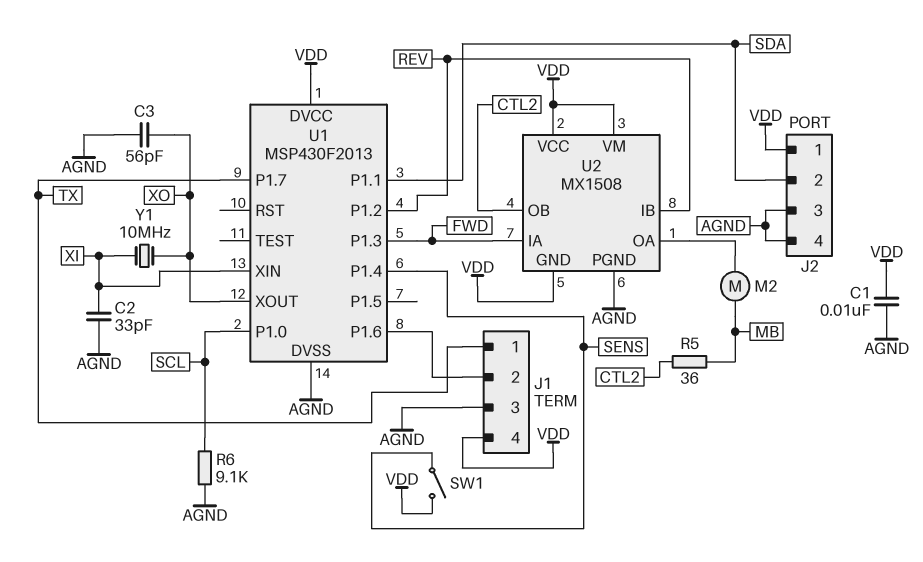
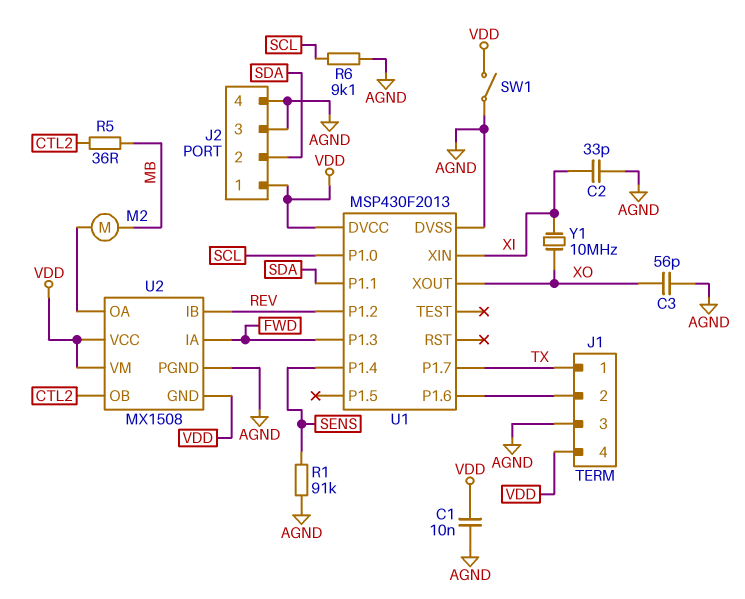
R1: none -> 91k (AGND, SENS)
SW1: switch (SENS, VDD) -> switch (AGND, VDD)

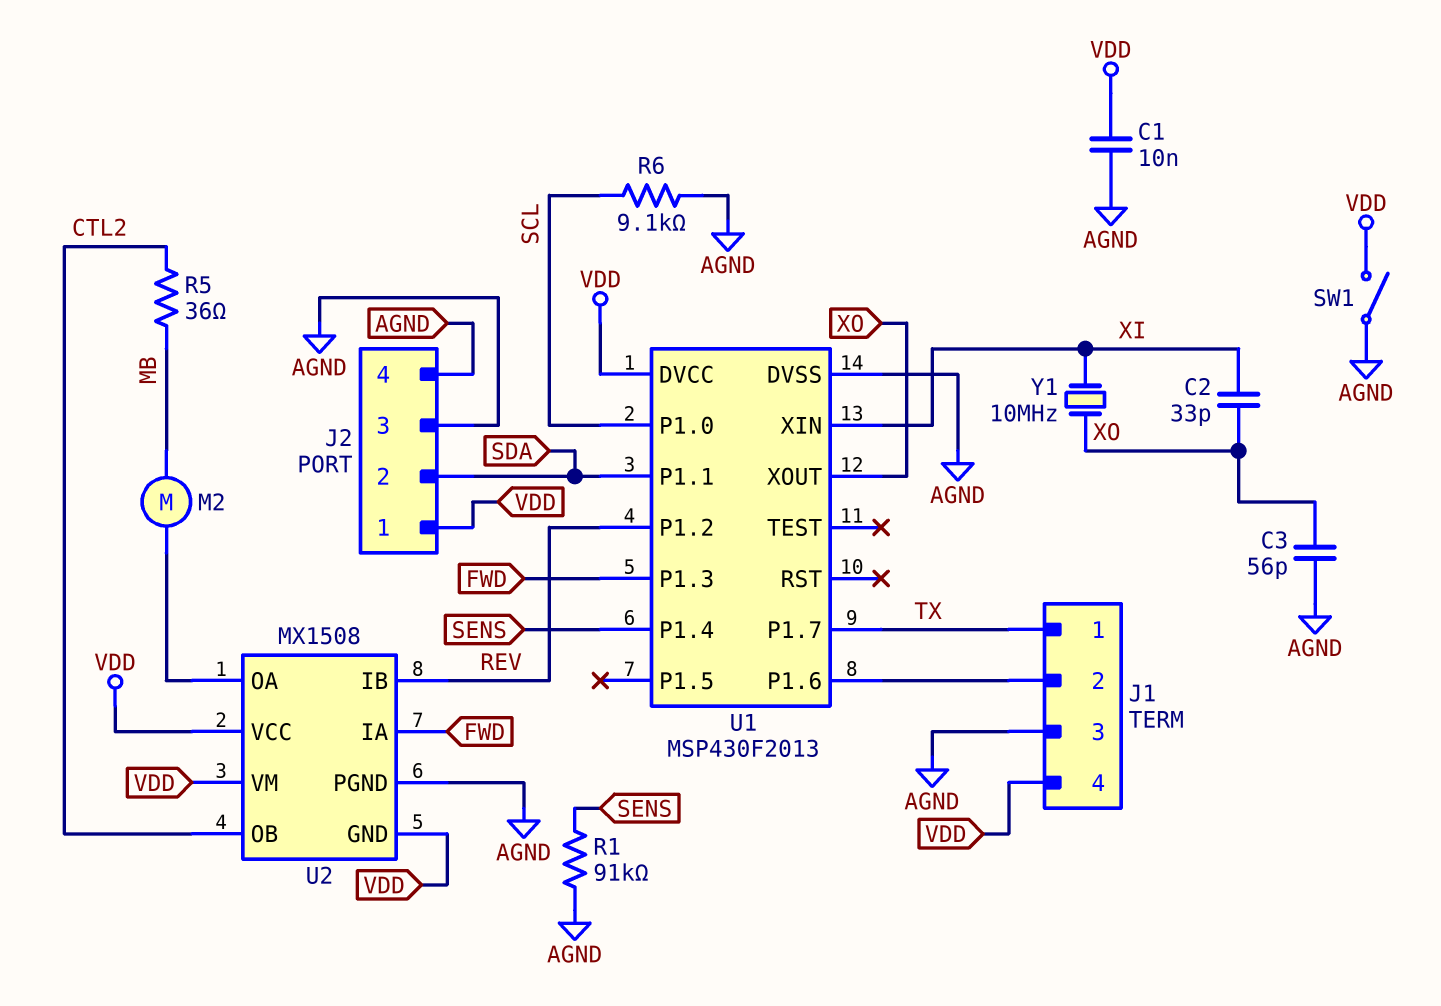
C2: 33pF (AGND, XI) -> 33pF (XI, XO)

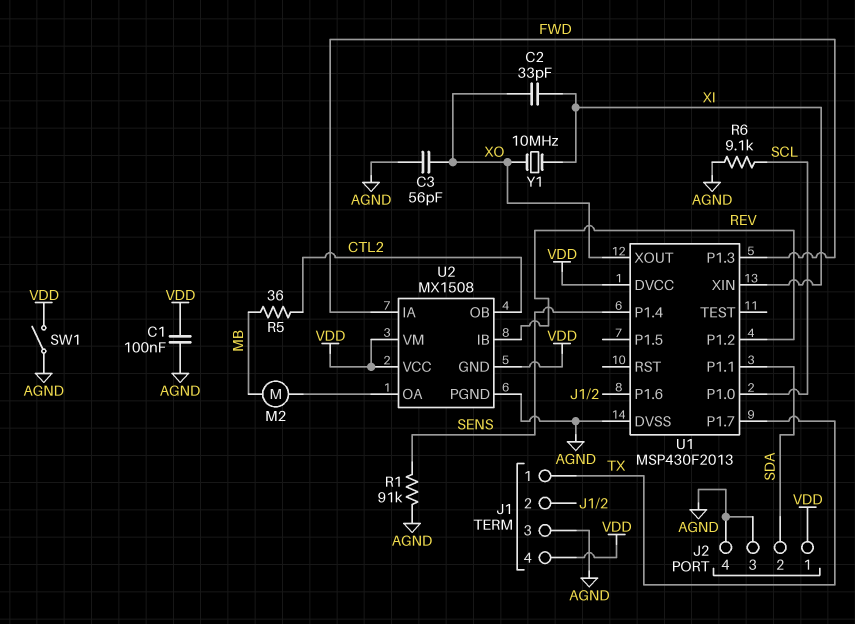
C1: 10nF (AGND, VDD) -> 100nF (AGND, VDD)

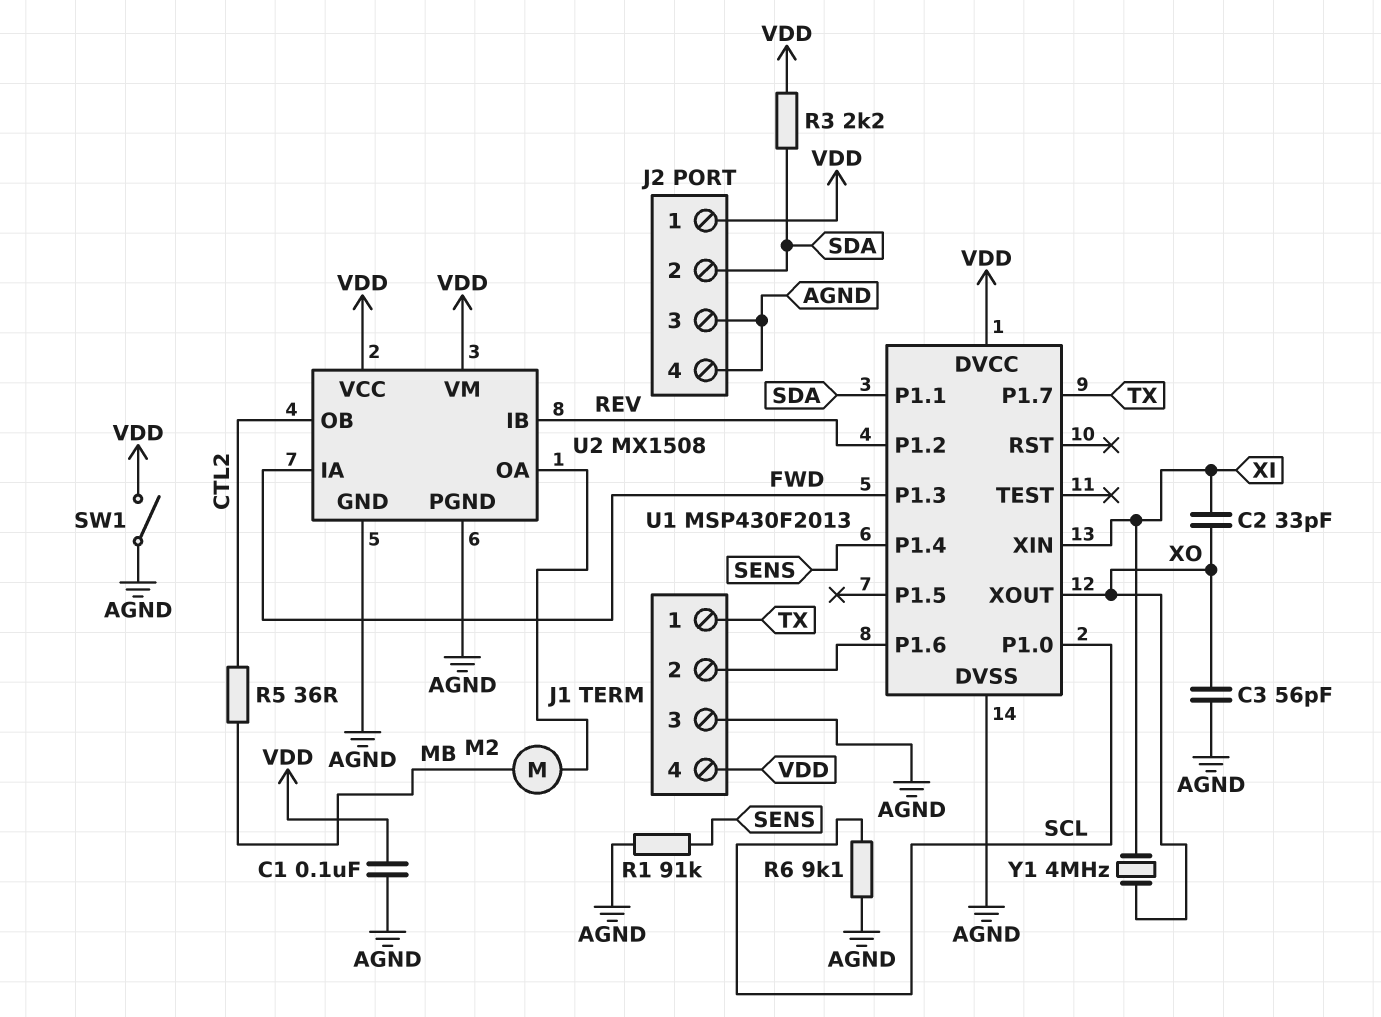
R3: none -> 2.2k (SDA, VDD)
U2 pin GND: VDD -> AGND
Y1: 10MHz (XI, XO) -> 4MHz (XI, XO)

